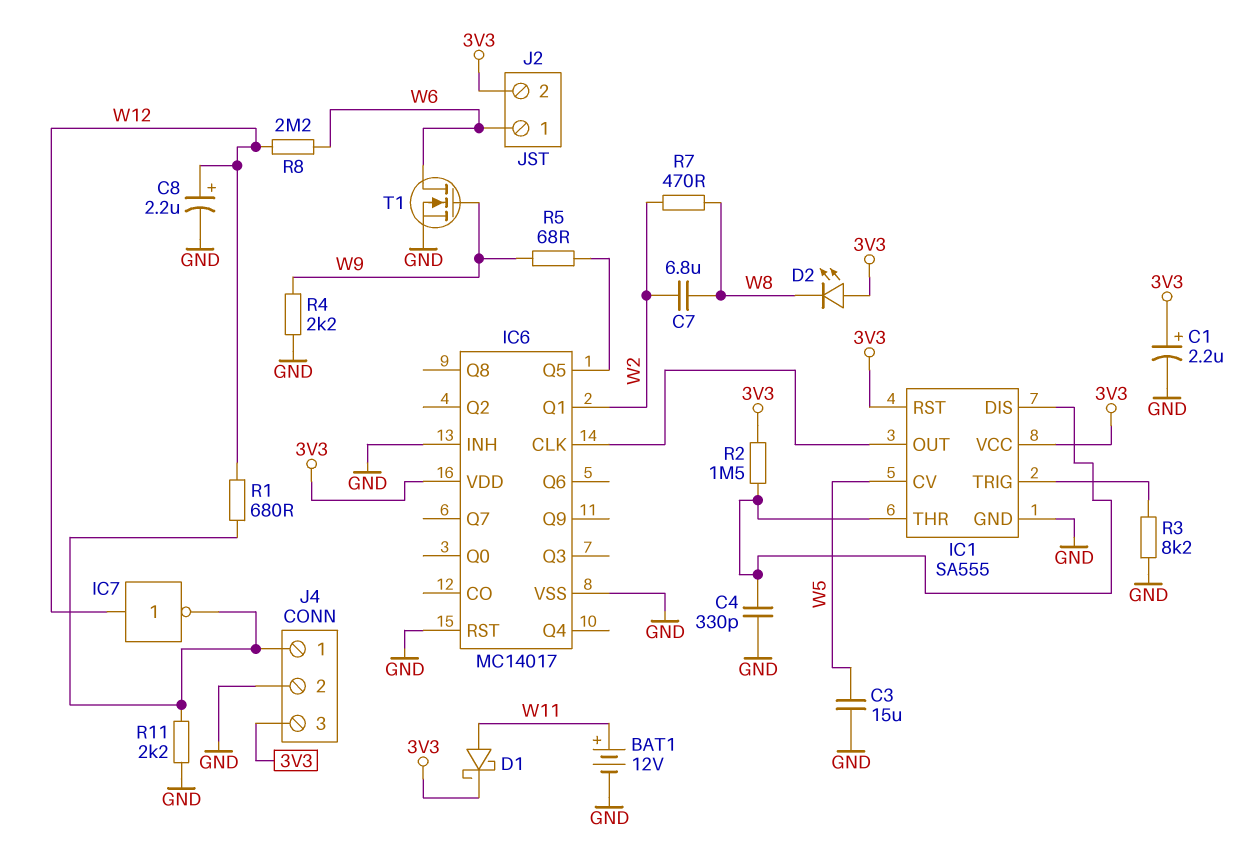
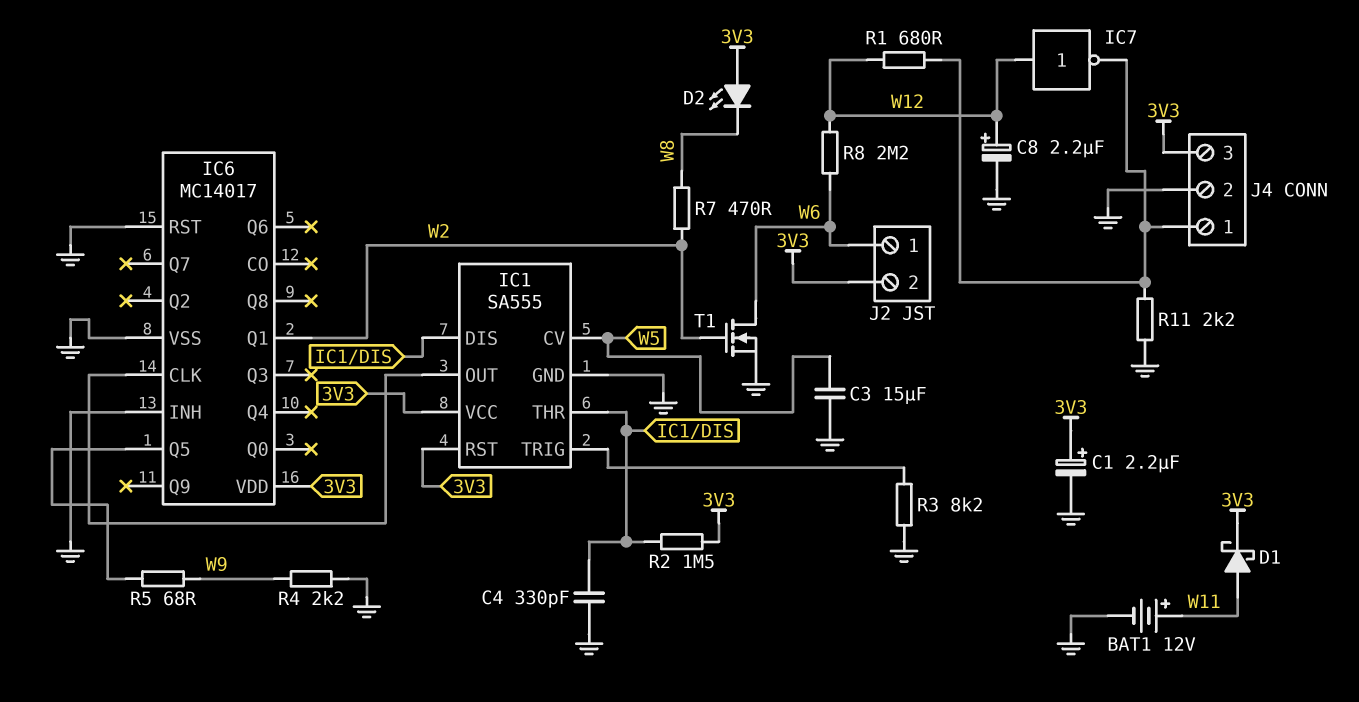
C7: 6.8uF (W2, W8) -> none
T1: NMOS (G W9, D W6, S GND) -> NMOS (G W2, D W6, S GND)

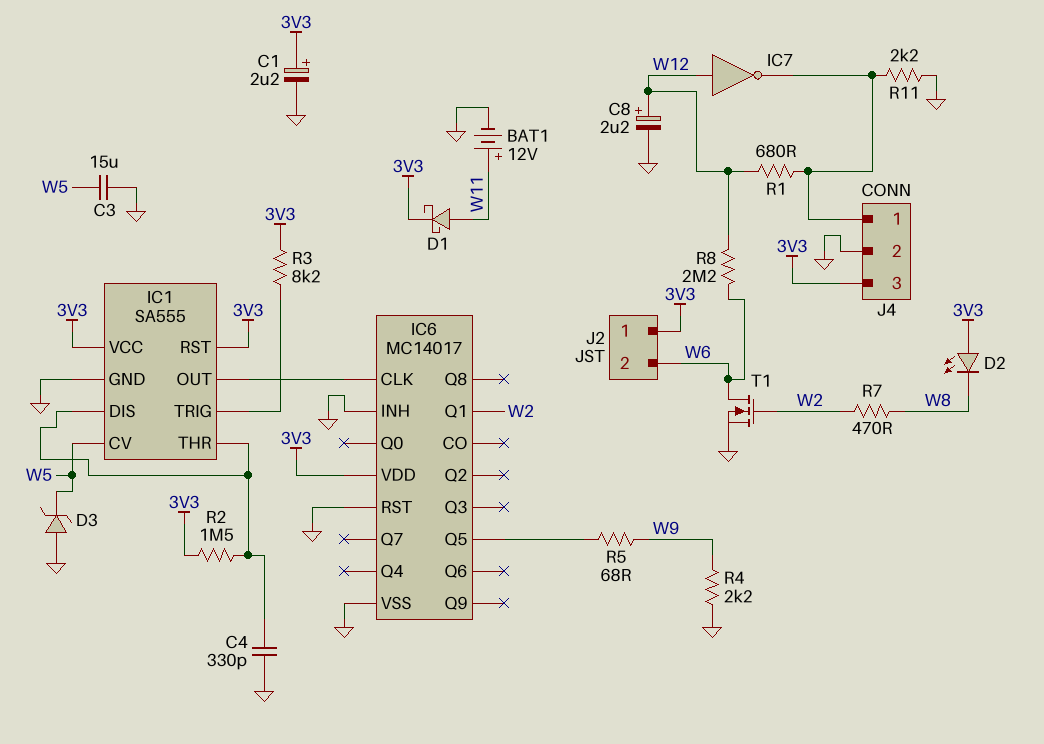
D3: none -> zener (A GND, K W5)
J2 pin 1: W6 -> 3V3
J2 pin 2: 3V3 -> W6
R3: 8.2k (GND, IC1/TRIG) -> 8.2k (3V3, IC1/TRIG)

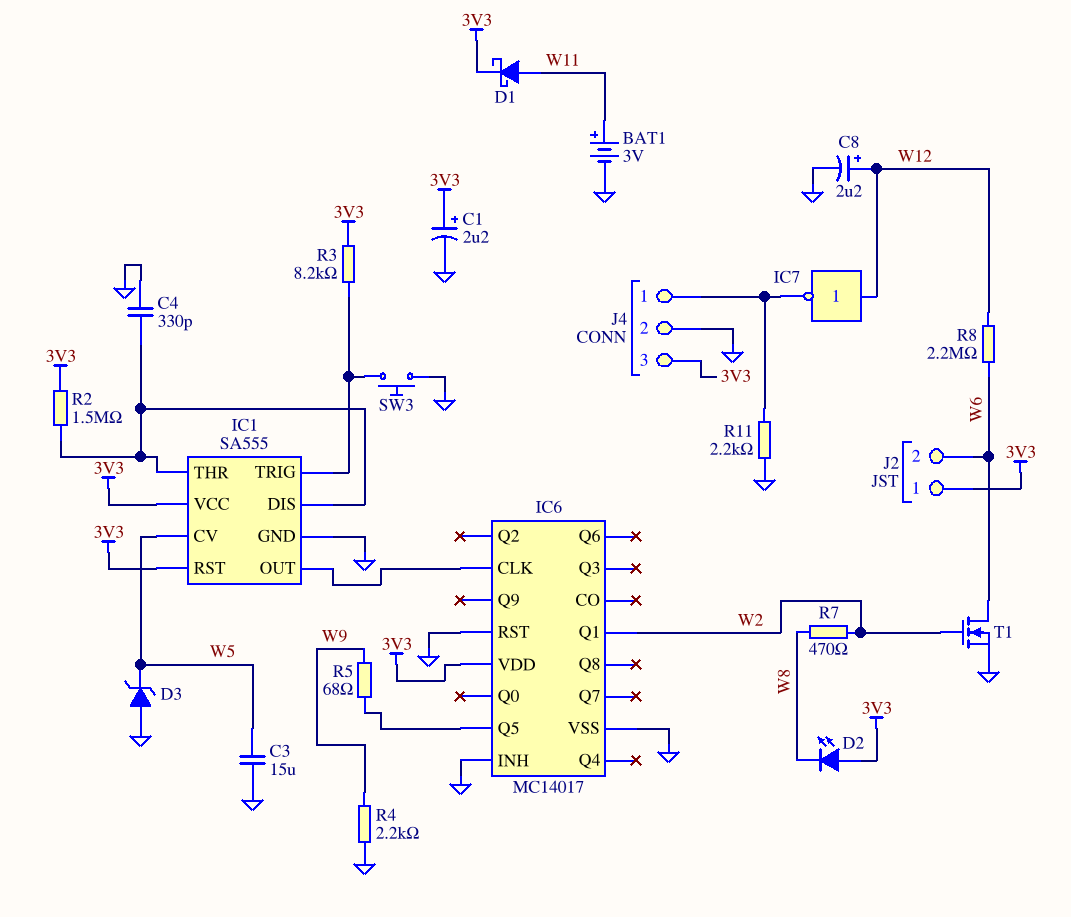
BAT1: 12V (plus W11, minus GND) -> 3V (plus W11, minus GND)
R1: 680 (J4/1, W12) -> none
SW3: none -> button (GND, IC1/TRIG)

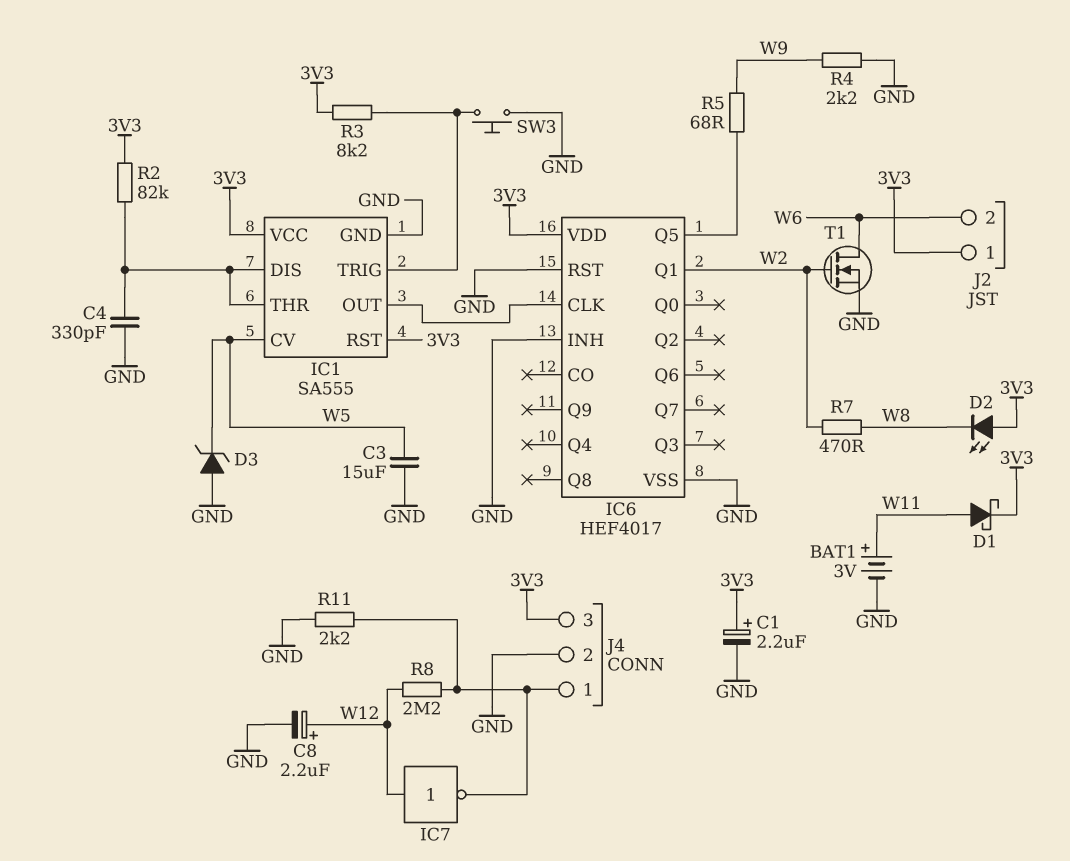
IC6: MC14017 -> HEF4017
R2: 1.5M (3V3, IC1/DIS) -> 82k (3V3, IC1/DIS)
R8: 2.2M (W6, W12) -> 2.2M (J4/1, W12)

